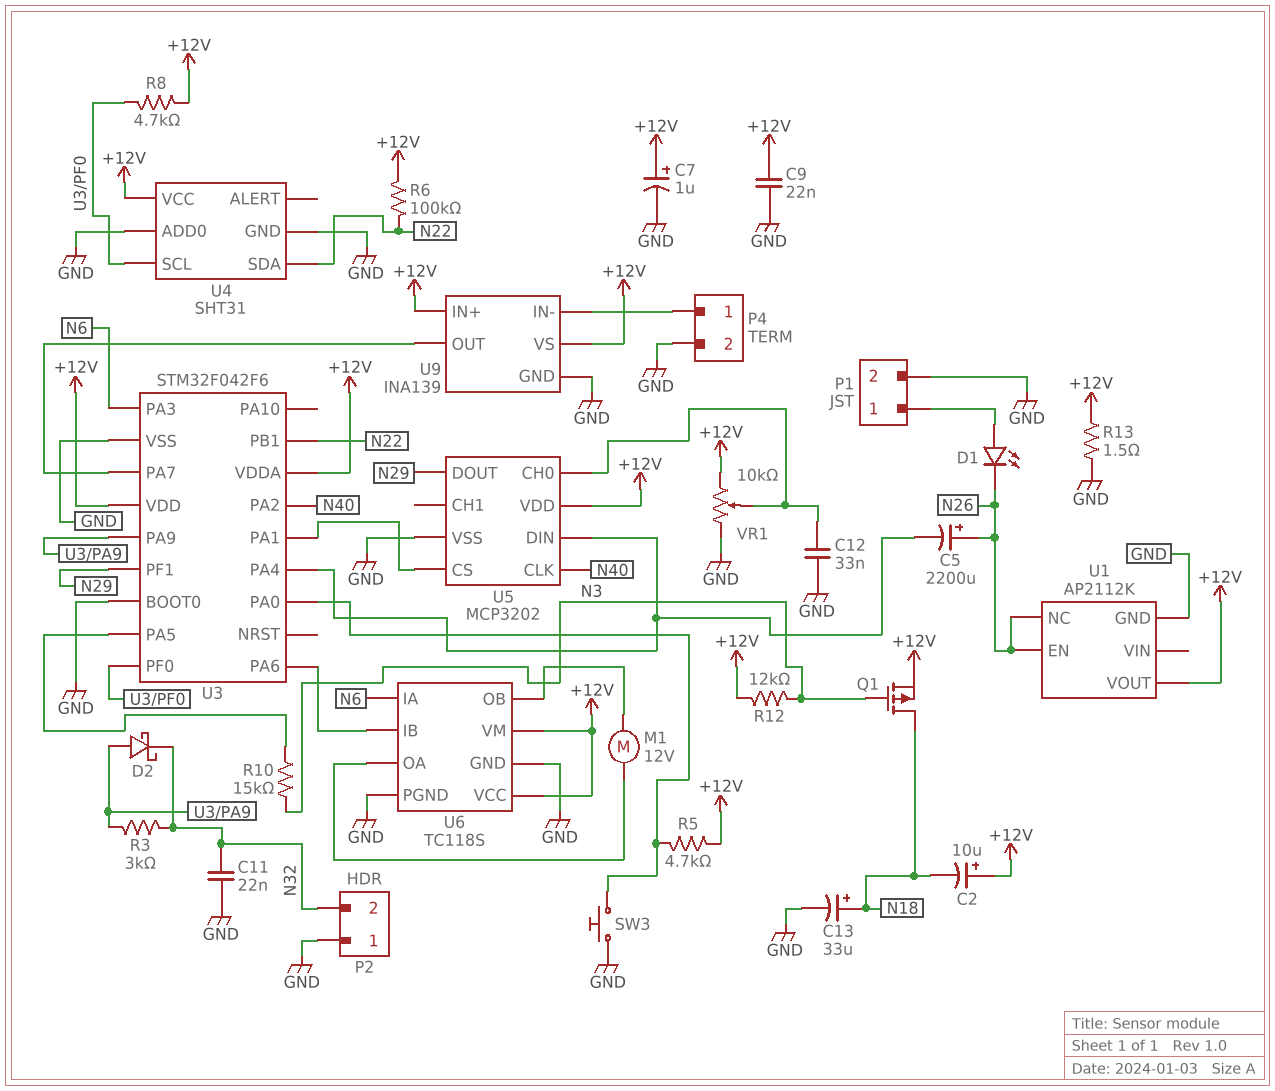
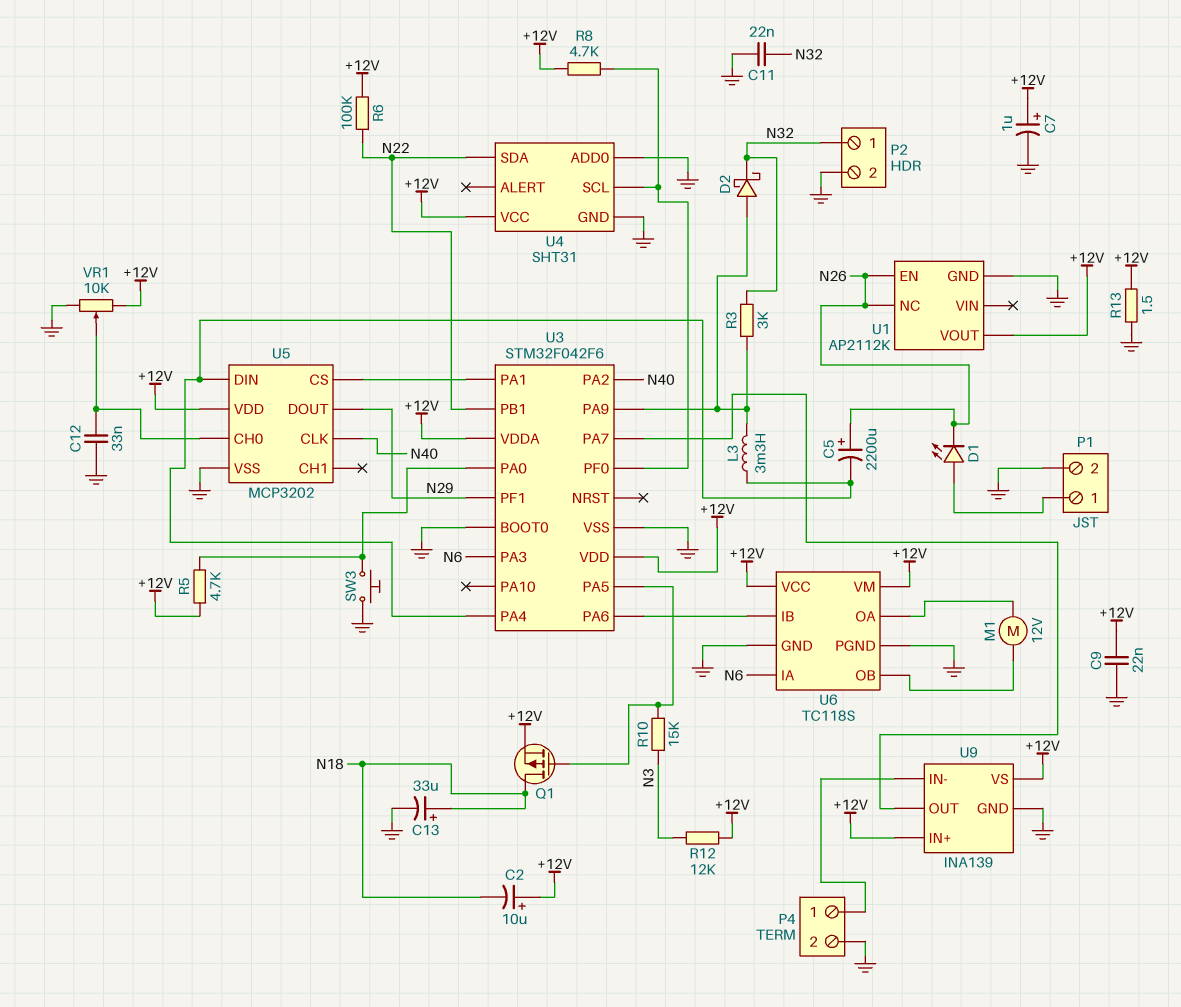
L3: none -> 3.3mH (U3/PA4, U3/PA9)
P2 pin 1: GND -> N32
P2 pin 2: N32 -> GND
Q1: PMOS (G N3, D N18, S +12V) -> PMOS (G U3/PA5, D N18, S +12V)

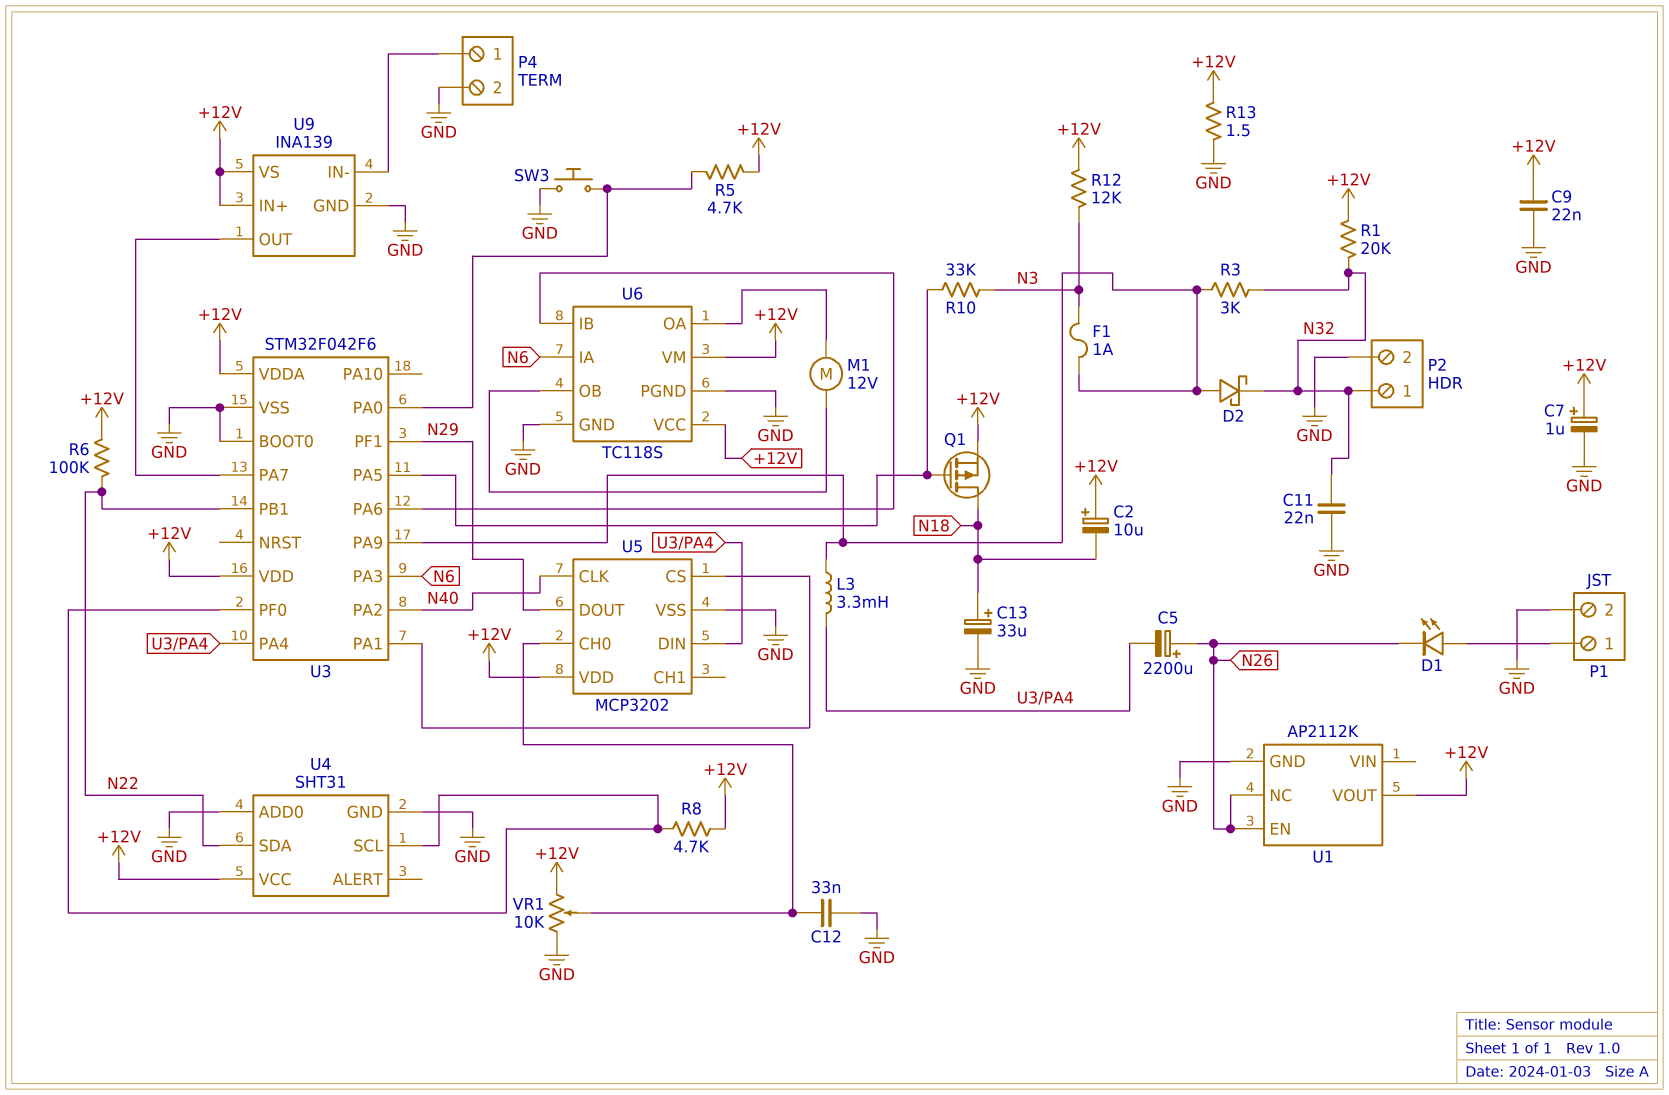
F1: none -> 1A (N3, U3/PA9)
R1: none -> 20k (+12V, N32)
R10: 15k (N3, U3/PA5) -> 33k (N3, U3/PA5)

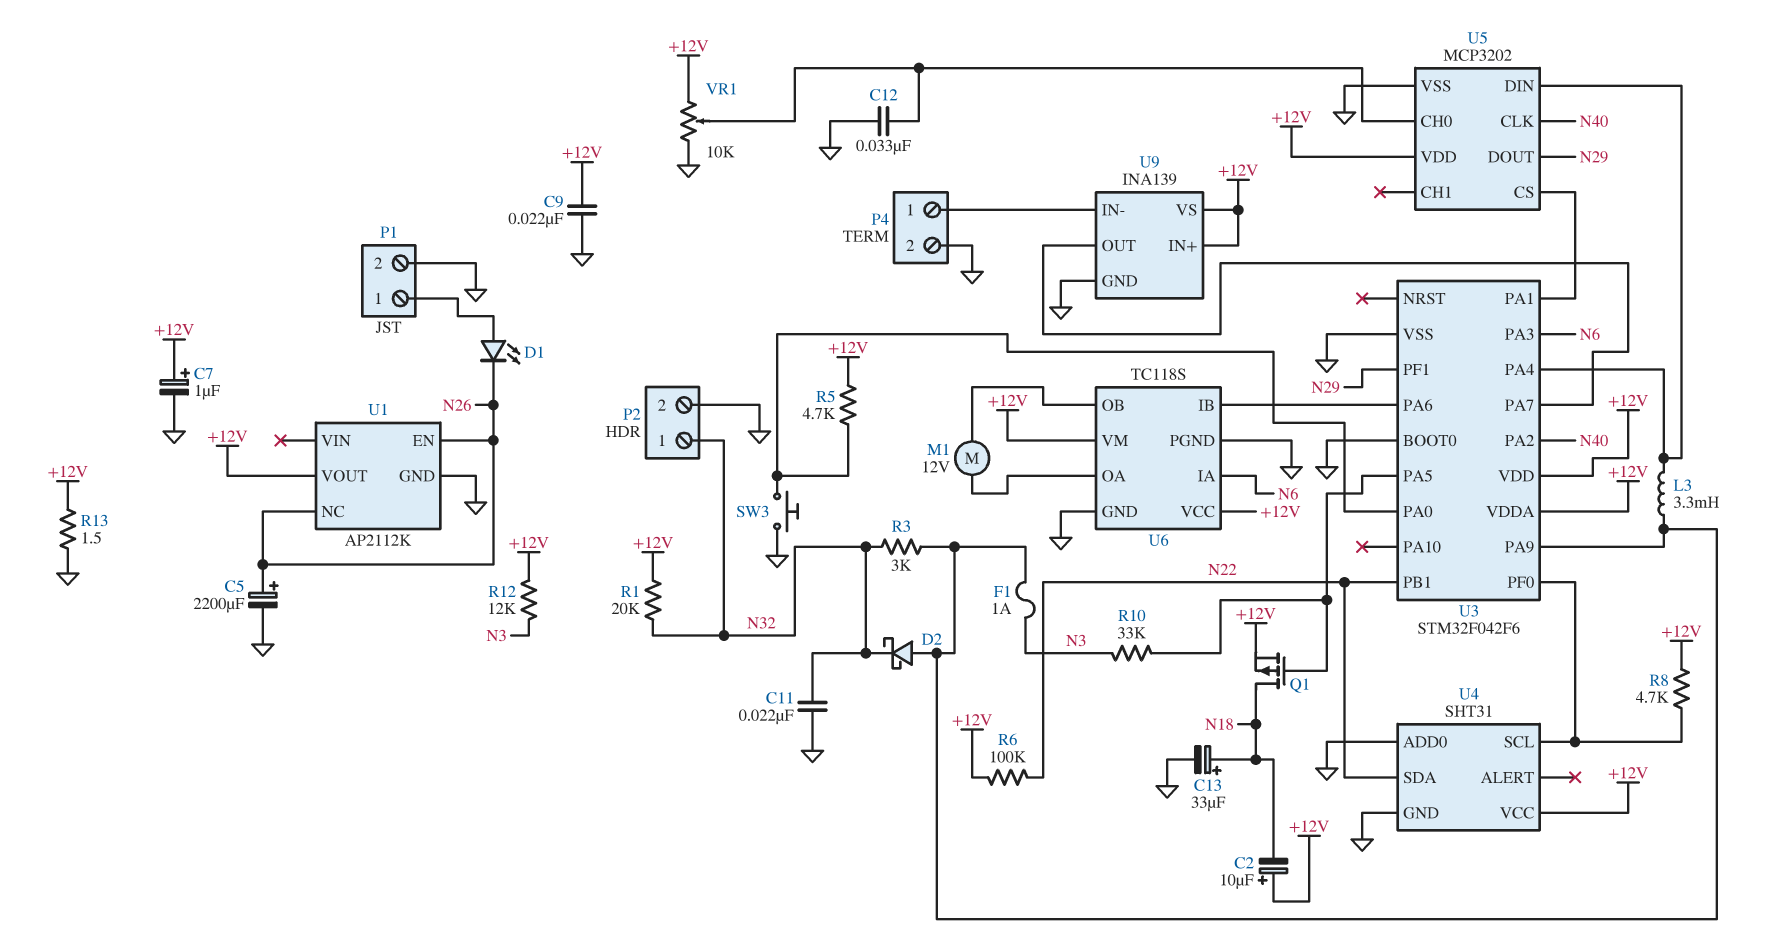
C5: 2200uF (plus N26, minus U3/PA4) -> 2200uF (plus N26, minus GND)

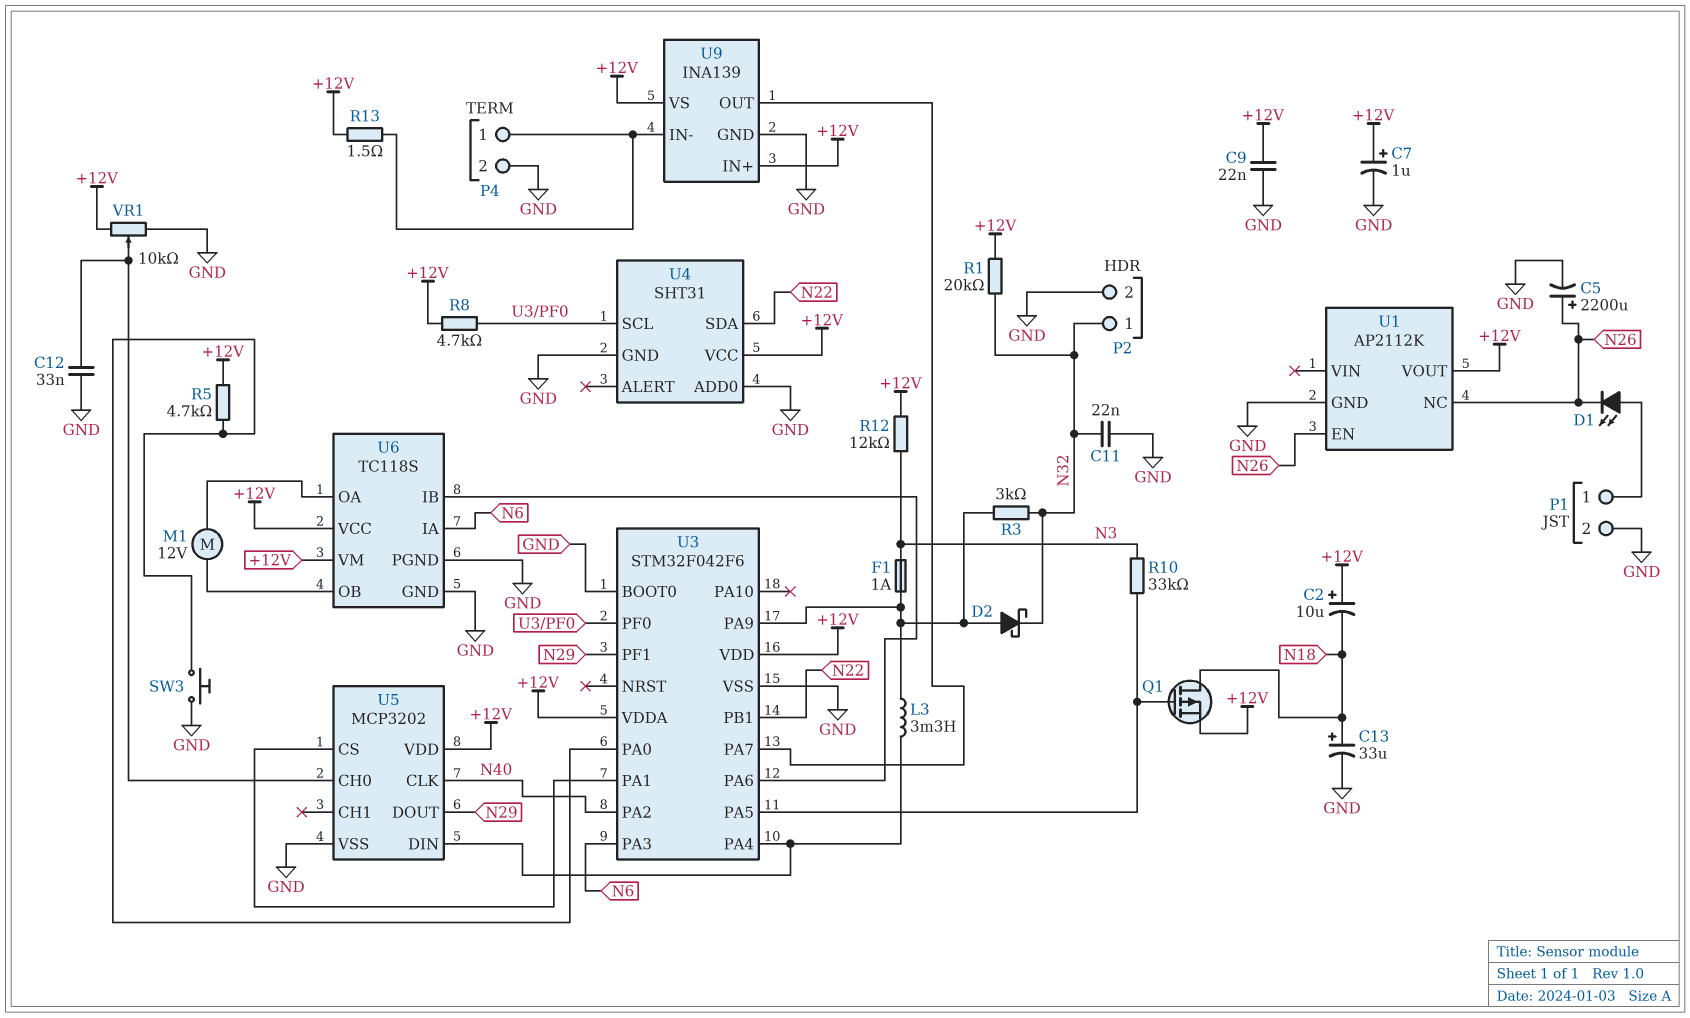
R6: 100k (+12V, N22) -> none
R13: 1.5 (+12V, GND) -> 1.5 (+12V, P4/1)

